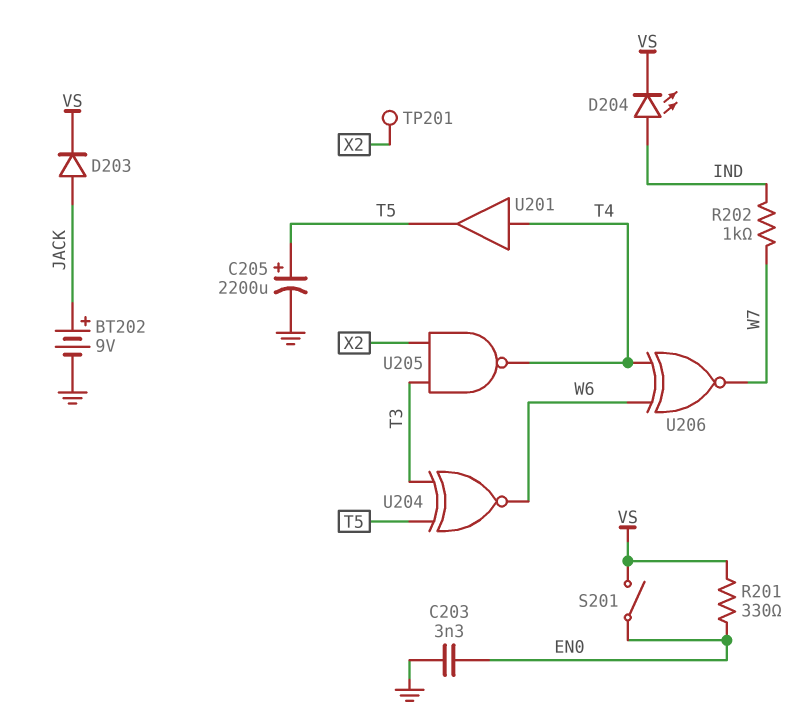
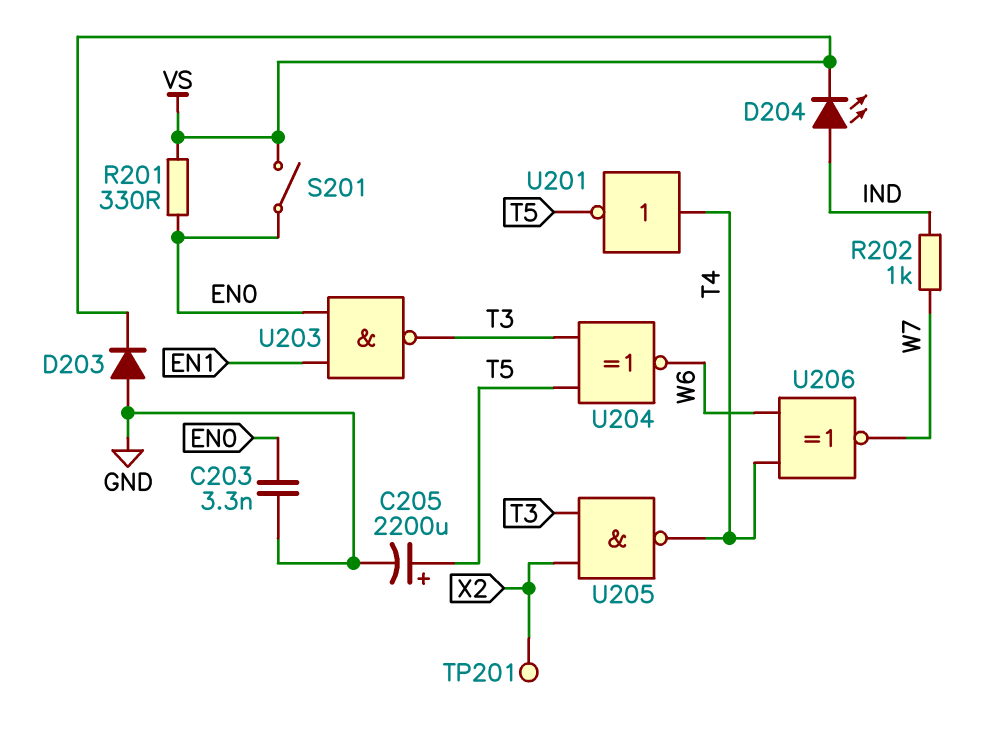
BT202: 9V (plus JACK, minus GND) -> none
D203: diode (A JACK, K VS) -> diode (A GND, K VS)
U201: buffer (in T4, out T5) -> NOT (in T4, out T5)
U203: none -> NAND (in EN0, in EN1, out T3)

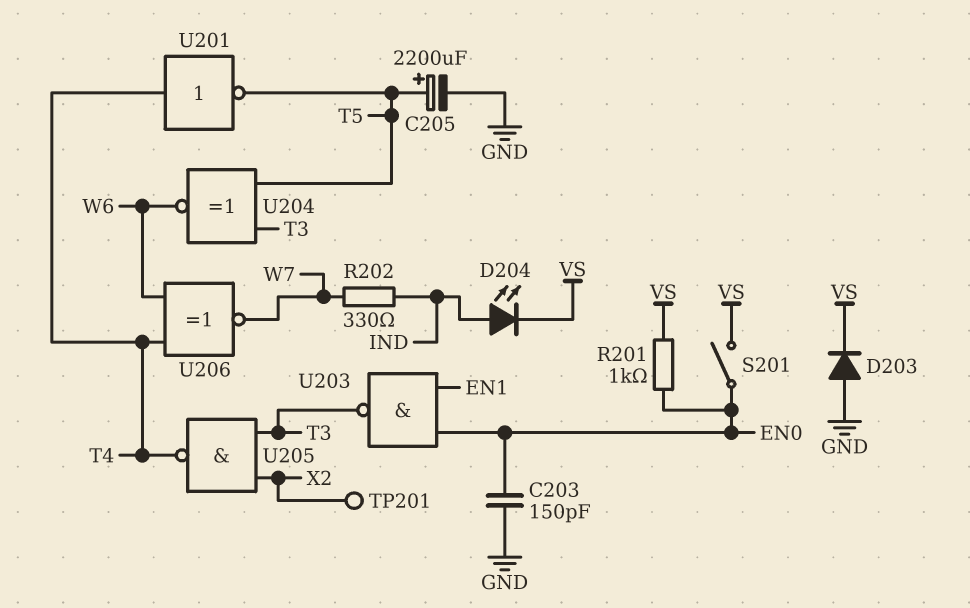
C203: 3.3nF (EN0, GND) -> 150pF (EN0, GND)
R201: 330 (EN0, VS) -> 1k (EN0, VS)
R202: 1k (IND, W7) -> 330 (IND, W7)

